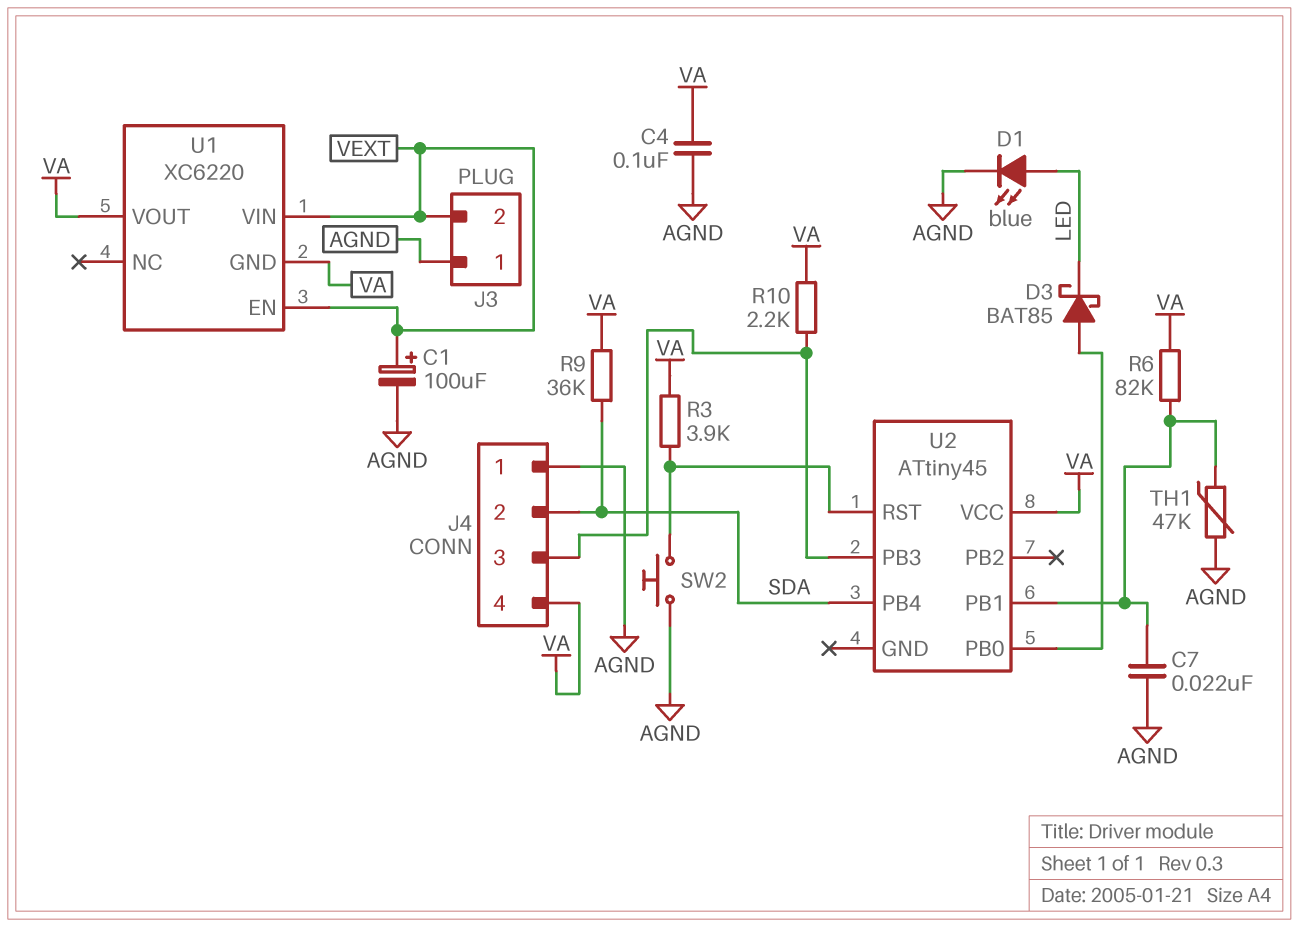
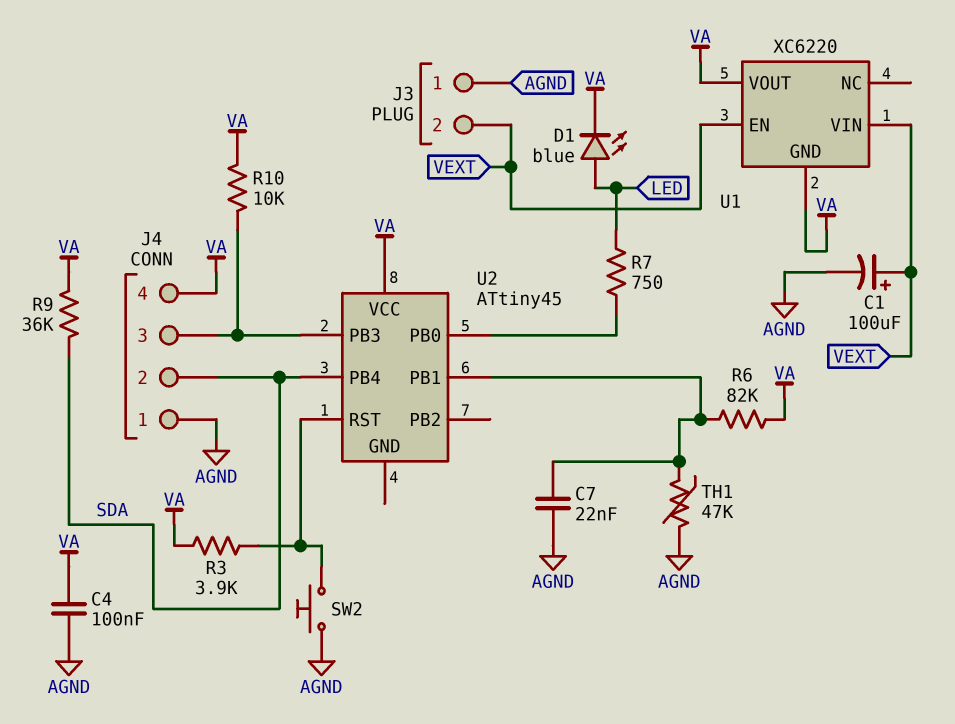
D1: LED blue (A LED, K AGND) -> LED blue (A LED, K VA)
D3: schottky BAT85 (A U2/PB0, K LED) -> none
R7: none -> 750 (LED, U2/PB0)
R10: 2.2k (J4/3, VA) -> 10k (J4/3, VA)

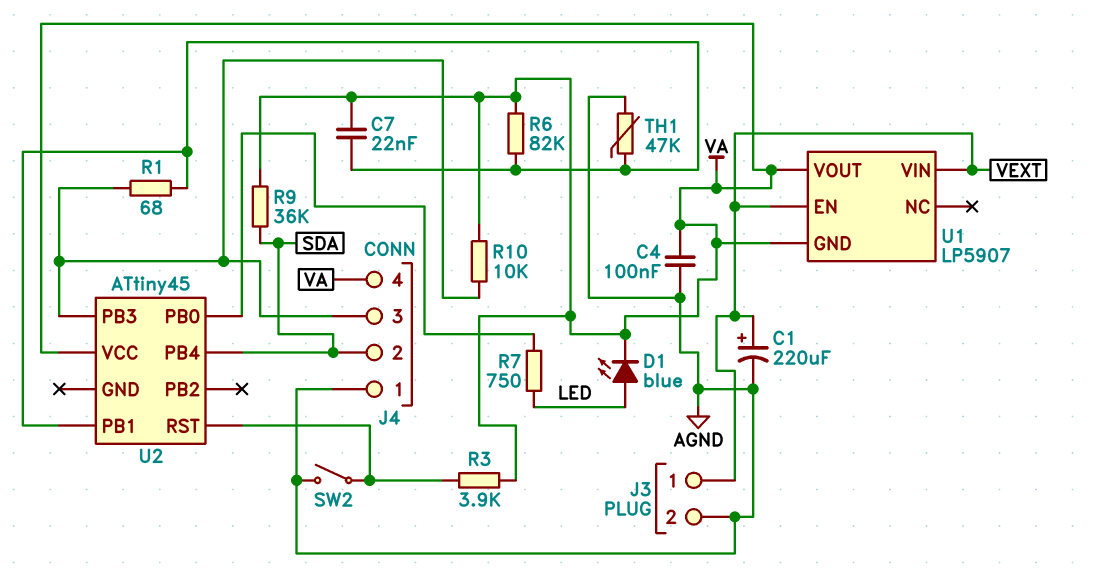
C1: 100uF (plus VEXT, minus AGND) -> 220uF (plus VEXT, minus AGND)
C7: 22nF (AGND, U2/PB1) -> 22nF (U2/PB1, VA)
J3 pin 1: AGND -> VEXT
J3 pin 2: VEXT -> AGND
R1: none -> 68 (J4/3, U2/PB1)
SW2: button (AGND, U2/RST) -> switch (AGND, U2/RST)
U1: XC6220 -> LP5907

